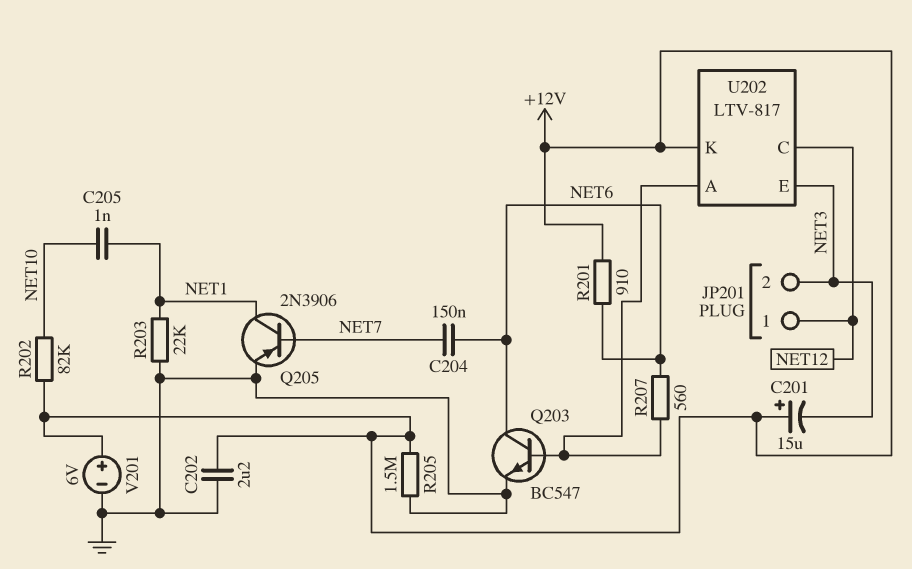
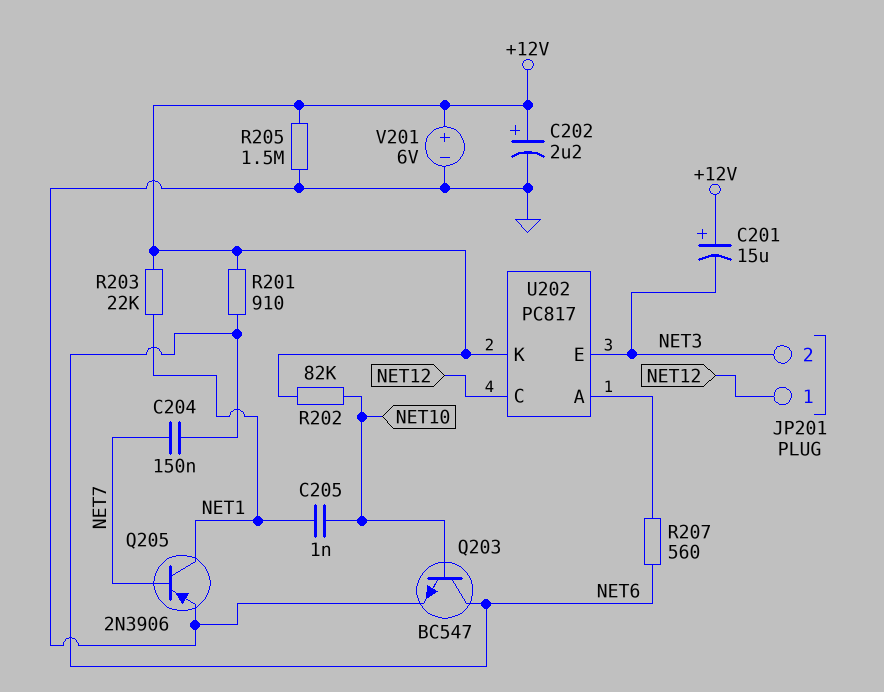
C202: 2.2uF (+12V, GND) -> 2.2uF (plus +12V, minus GND)
Q203: NPN BC547 (B U202/A, C NET6, E GND) -> NPN BC547 (B NET10, C NET6, E GND)
R203: 22k (GND, NET1) -> 22k (+12V, NET1)
U202: LTV-817 -> PC817

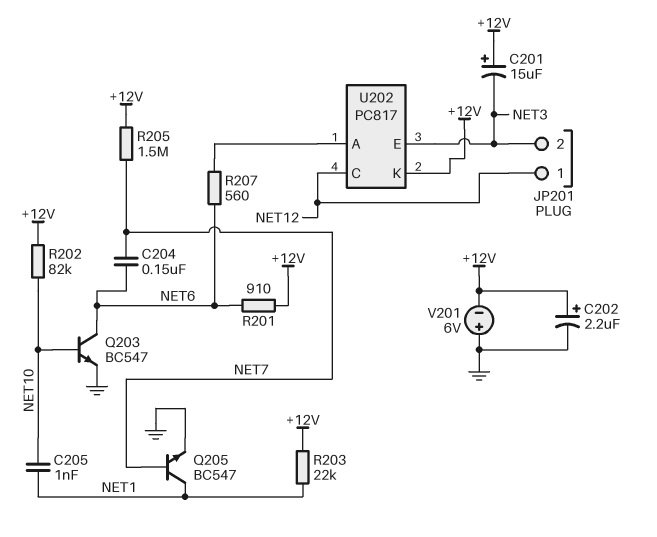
Q205: PNP 2N3906 (B NET7, C NET1, E GND) -> NPN BC547 (B NET7, C NET1, E GND)
R205: 1.5M (+12V, GND) -> 1.5M (+12V, NET7)
V201: 6V (plus +12V, minus GND) -> 6V (plus GND, minus +12V)

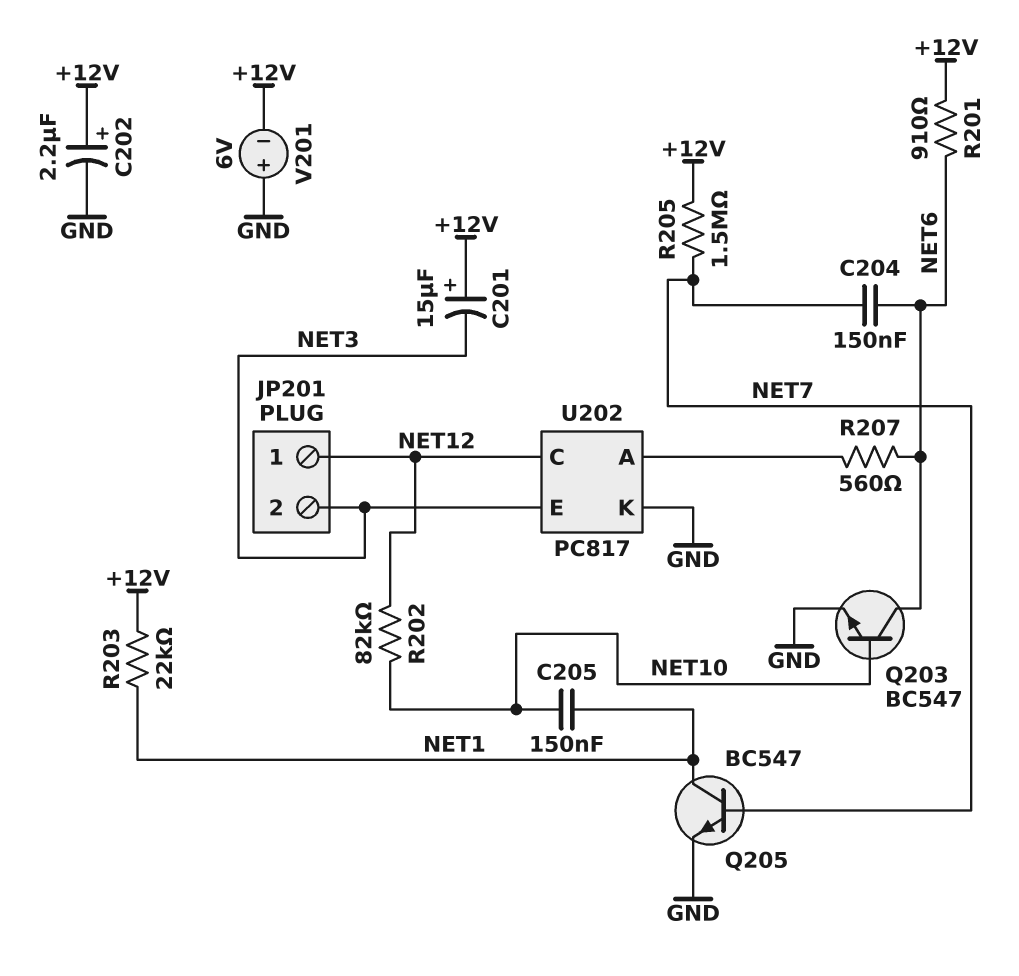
C205: 1nF (NET1, NET10) -> 150nF (NET1, NET10)
R202: 82k (+12V, NET10) -> 82k (NET10, NET12)
U202 pin K: +12V -> GND

